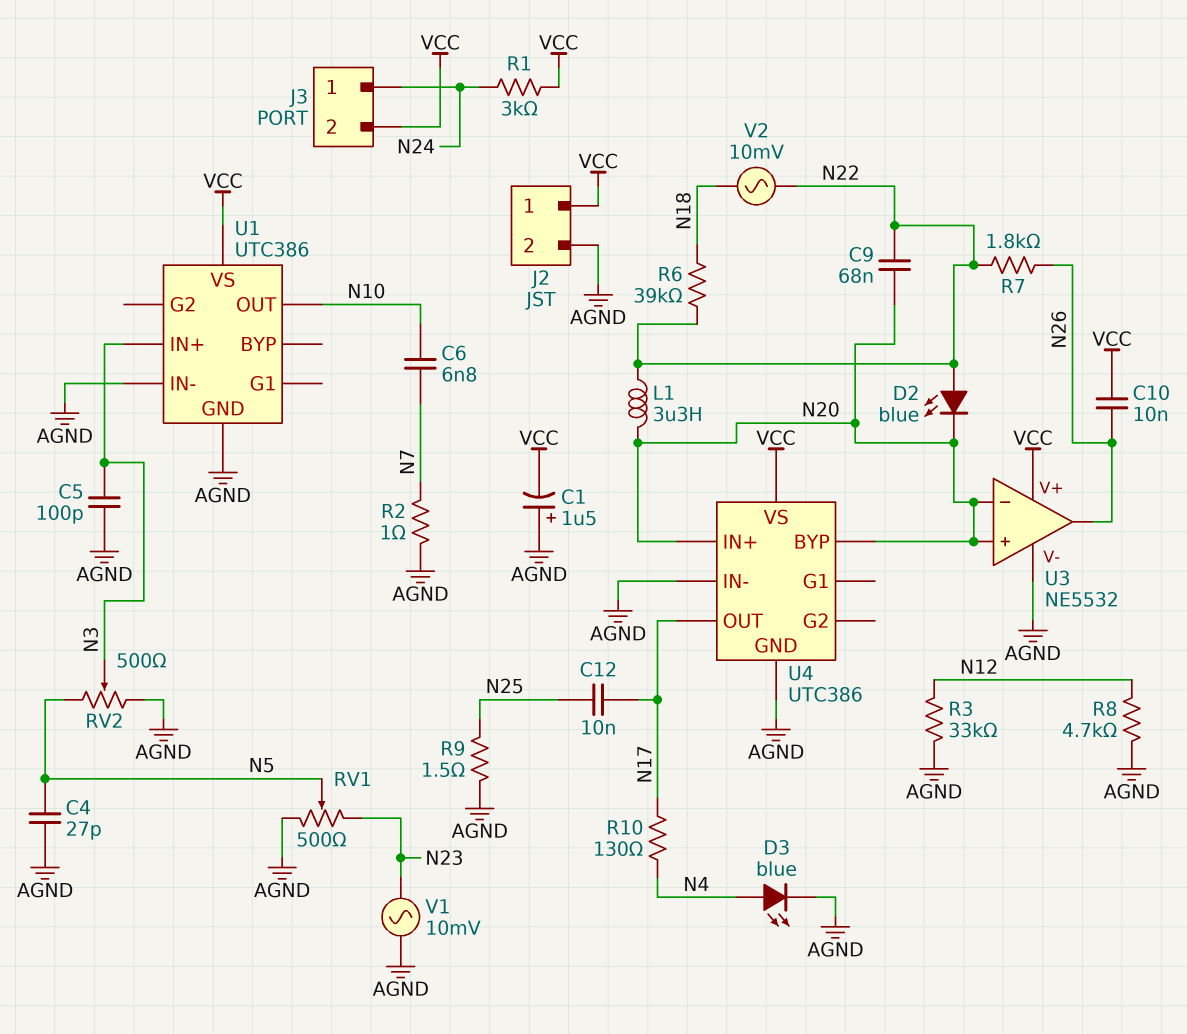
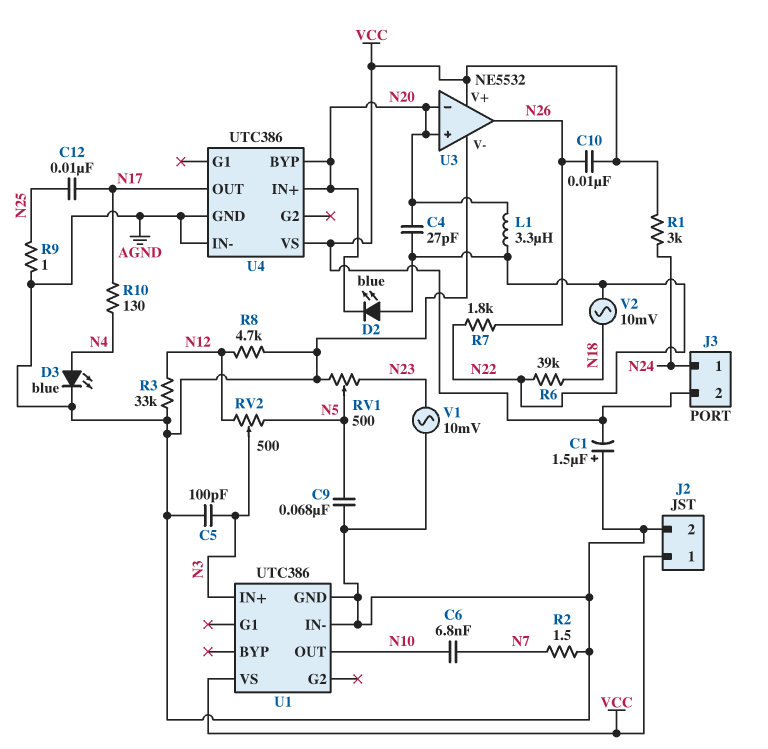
C4: 27pF (AGND, N5) -> 27pF (N20, N22)
C9: 68nF (N20, N22) -> 68nF (AGND, N5)
R2: 1 (AGND, N7) -> 1.5 (AGND, N7)
R9: 1.5 (AGND, N25) -> 1 (AGND, N25)
RV2: 500 (AGND, N5, wiper N3) -> 500 (N5, N12, wiper N3)

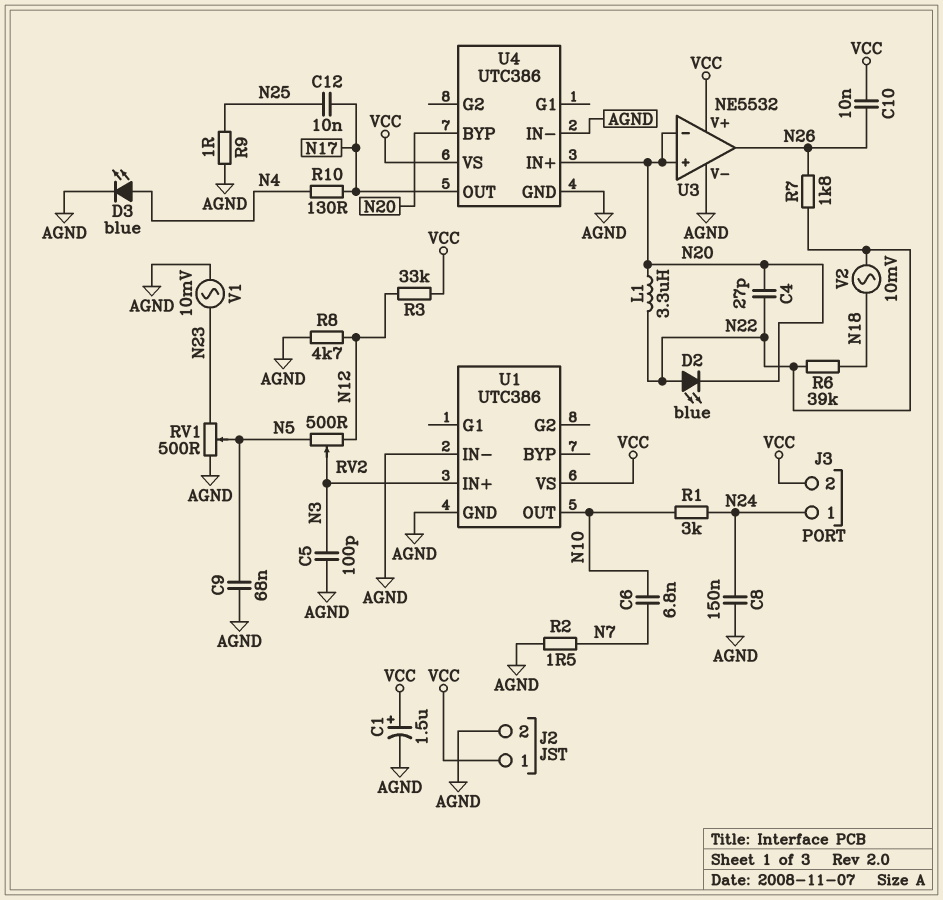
C1: 1.5uF (plus AGND, minus VCC) -> 1.5uF (plus VCC, minus AGND)
C8: none -> 150nF (AGND, N24)
R1: 3k (N24, VCC) -> 3k (N10, N24)
R3: 33k (AGND, N12) -> 33k (N12, VCC)

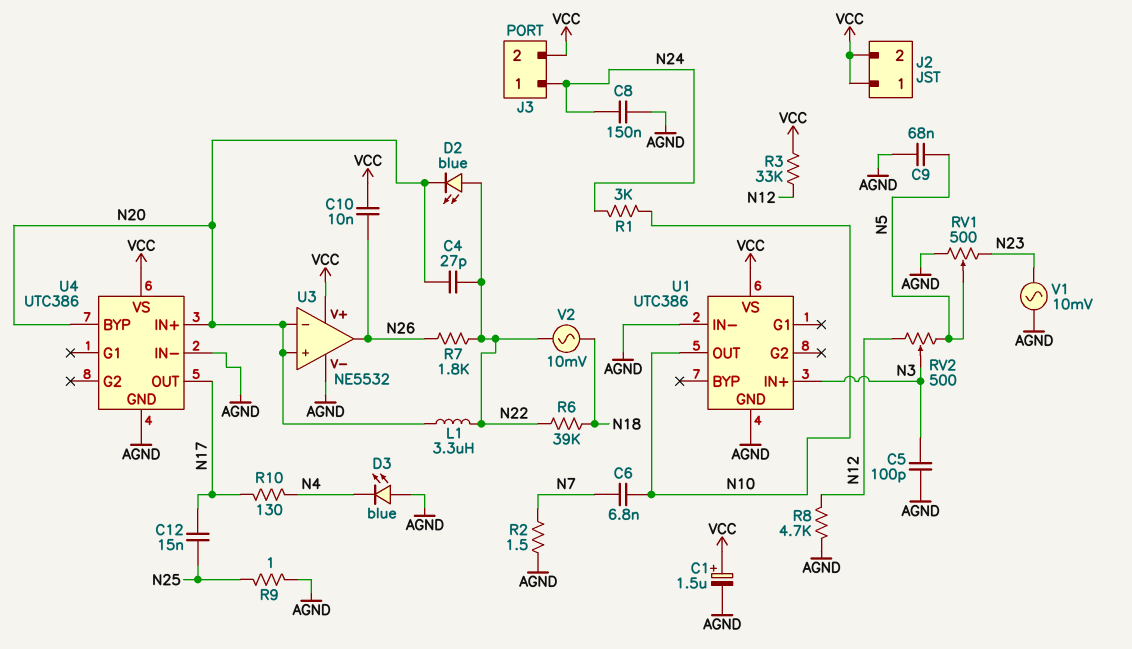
C12: 10nF (N17, N25) -> 15nF (N17, N25)
D3: LED blue (A N4, K AGND) -> LED blue (A AGND, K N4)
J2 pin 2: AGND -> VCC

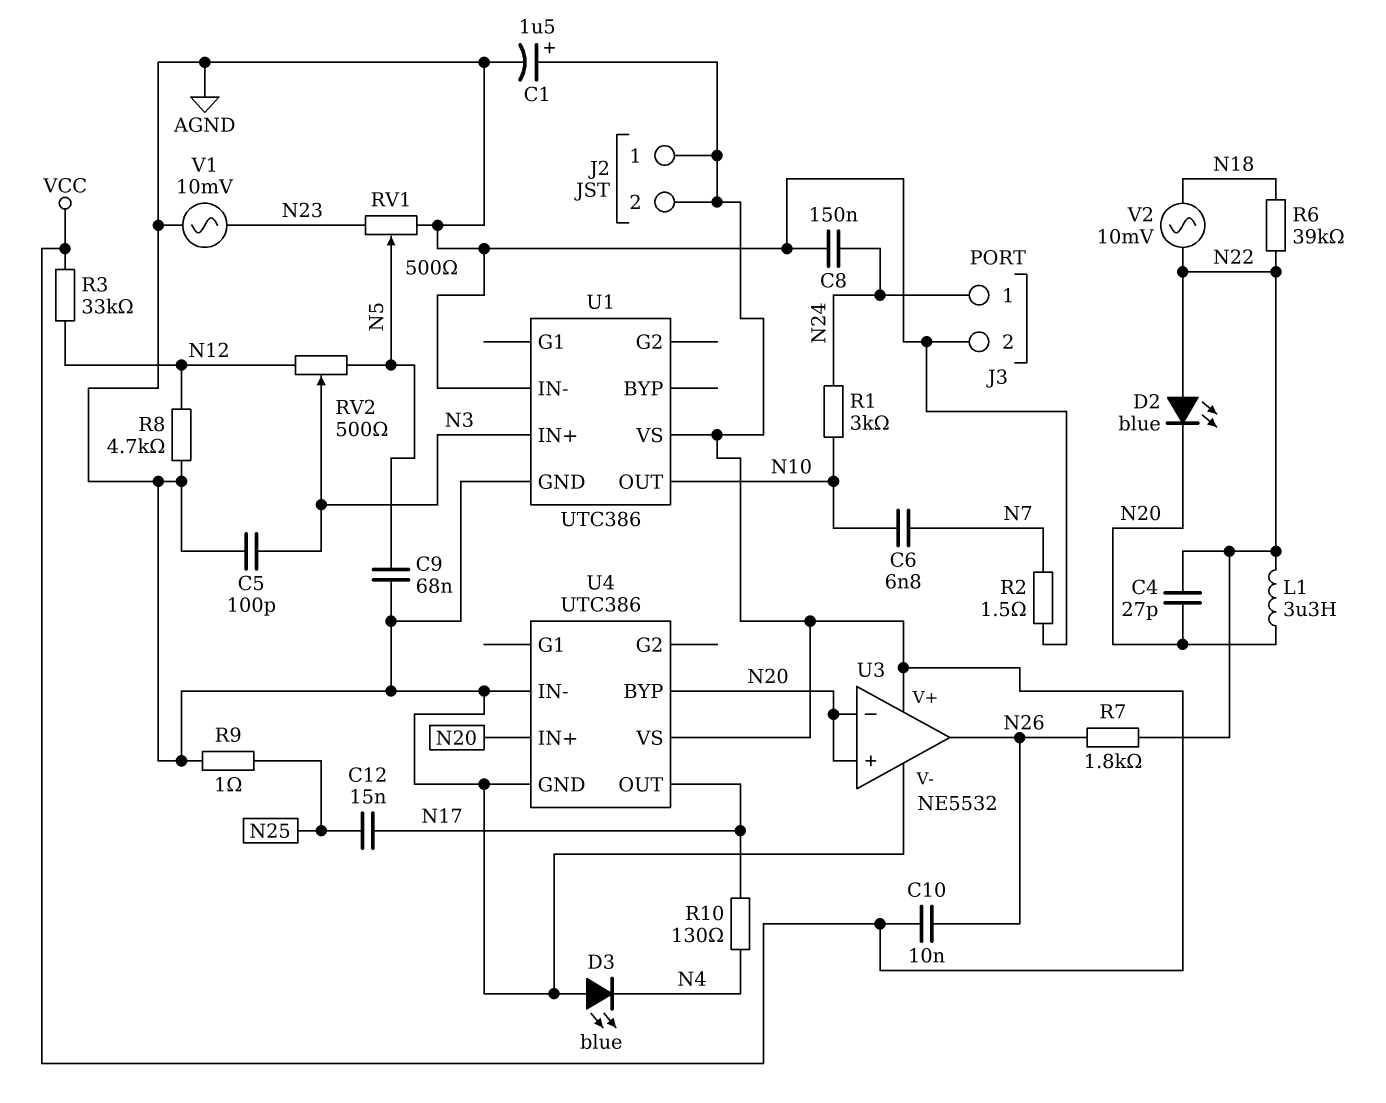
J3 pin 2: VCC -> AGND

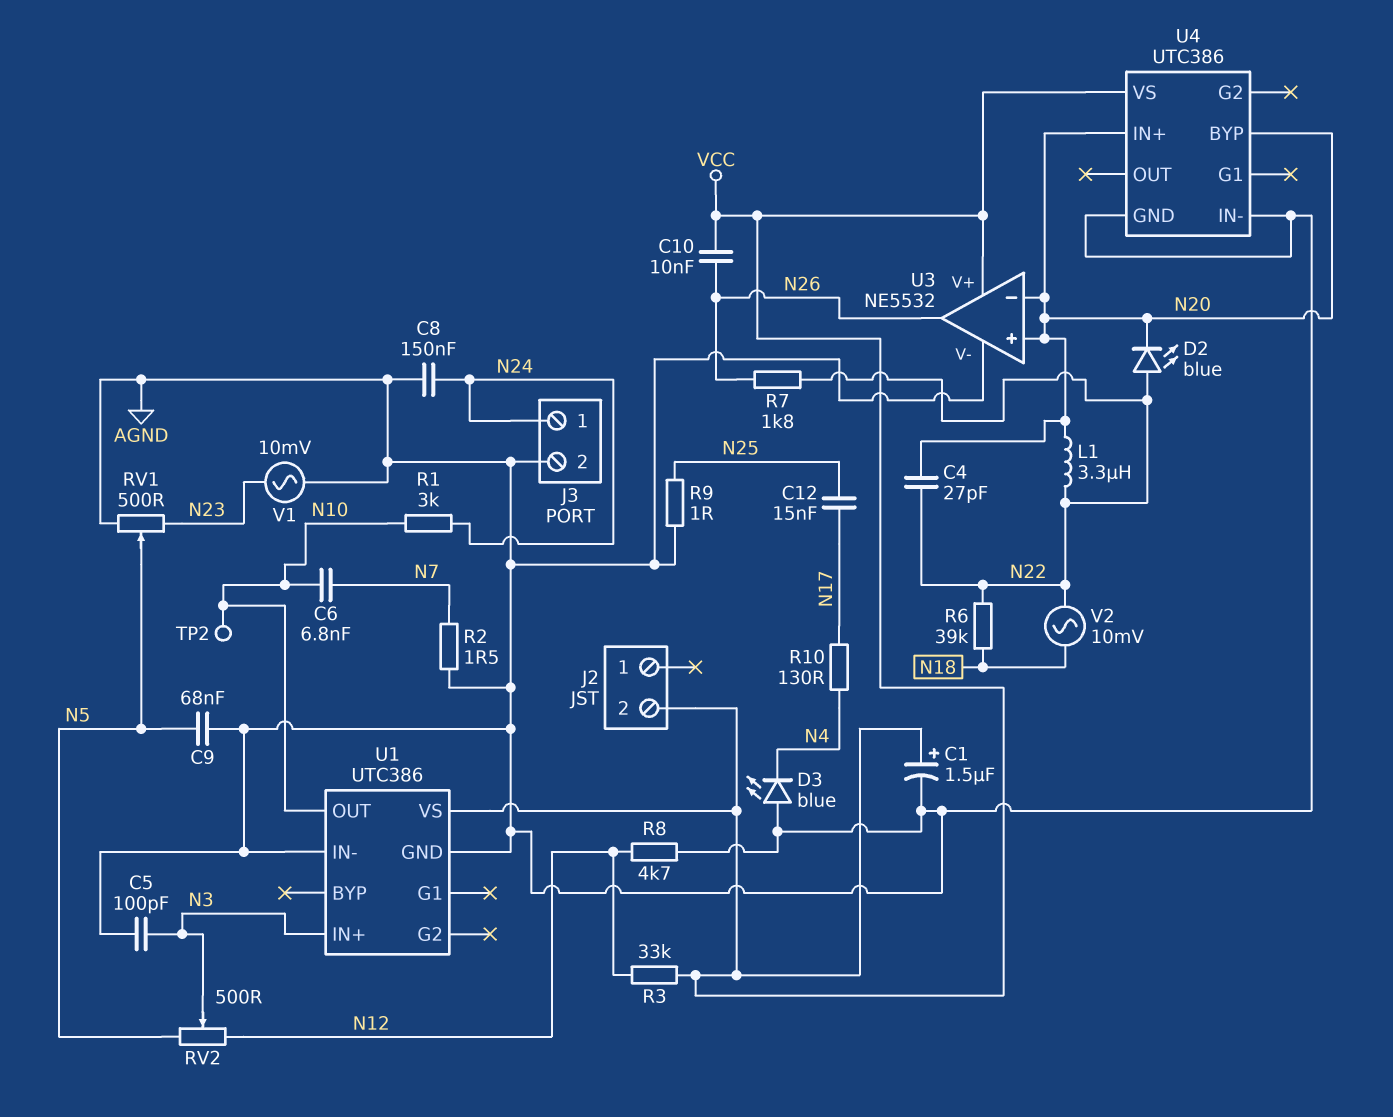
J2 pin 1: VCC -> none
TP2: none -> test point (N10)
U4 pin OUT: N17 -> none

